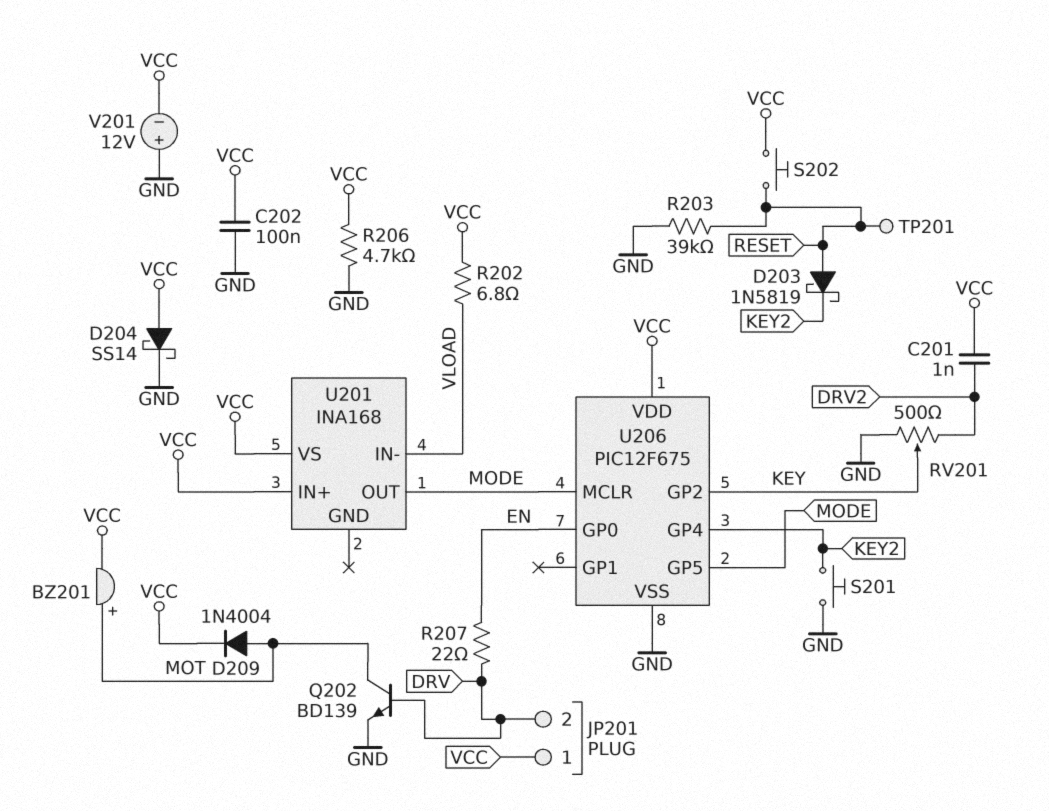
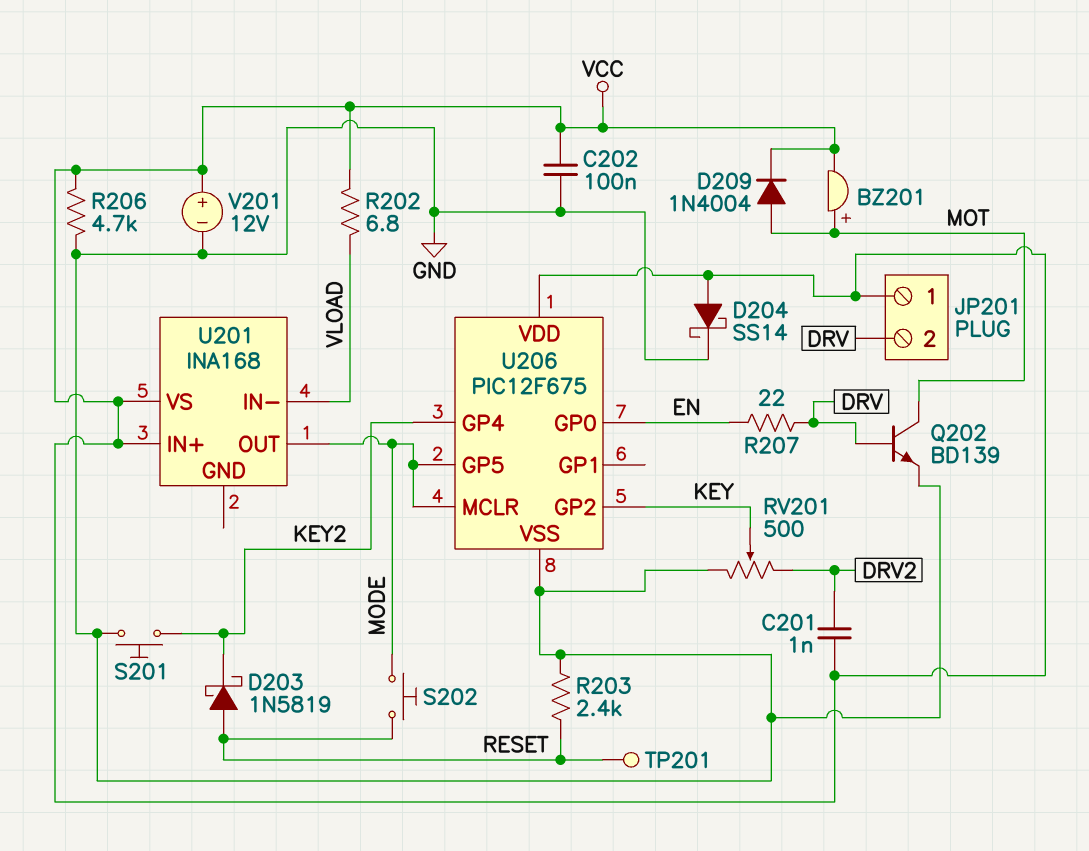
R203: 39k (GND, RESET) -> 2.4k (GND, RESET)
S202: button (RESET, VCC) -> button (MODE, RESET)
V201: 12V (plus GND, minus VCC) -> 12V (plus VCC, minus GND)

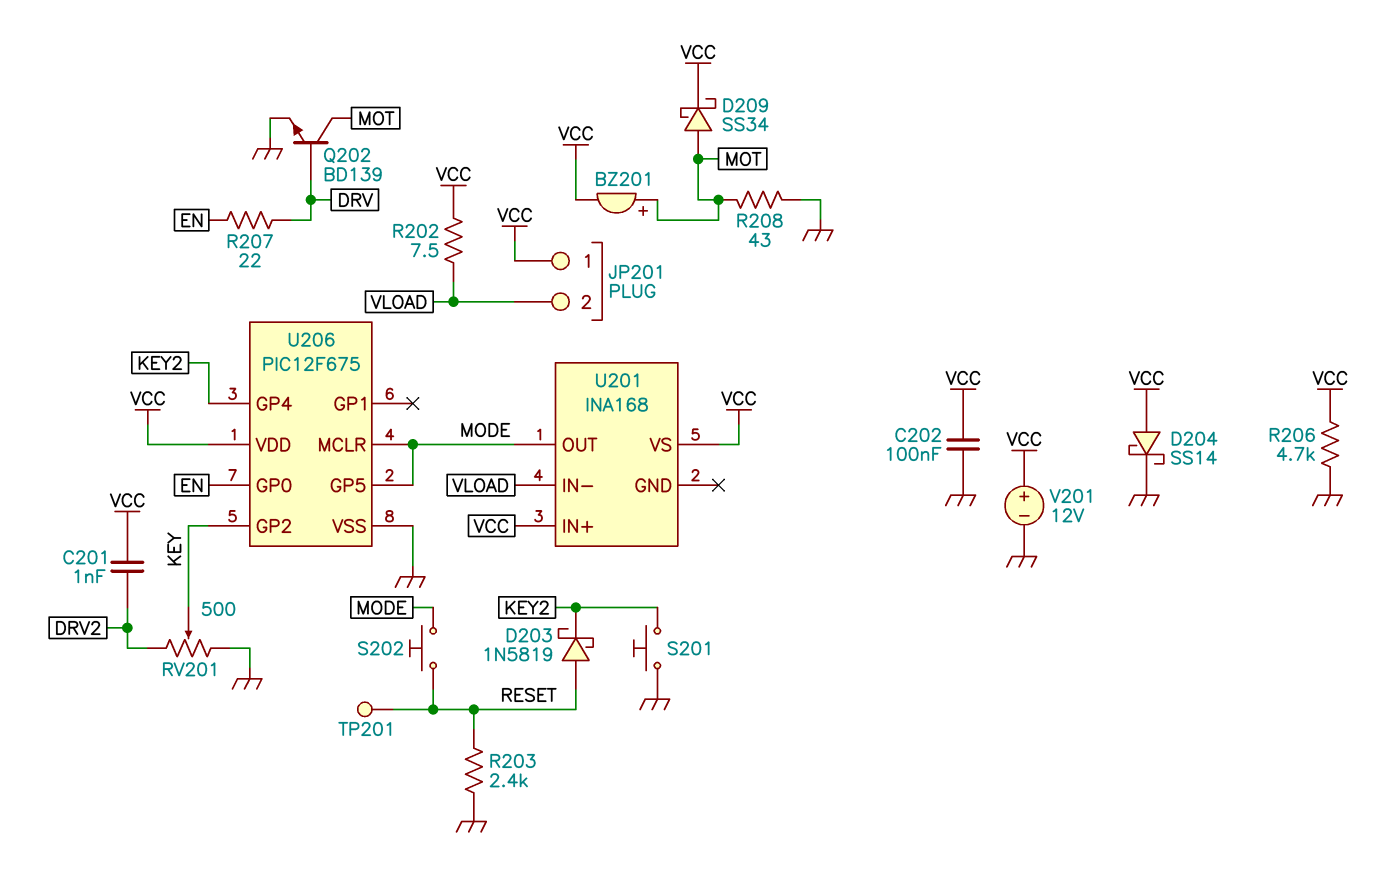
D209: diode 1N4004 (A MOT, K VCC) -> schottky SS34 (A MOT, K VCC)
JP201 pin 2: DRV -> VLOAD
R202: 6.8 (VCC, VLOAD) -> 7.5 (VCC, VLOAD)
R208: none -> 43 (GND, MOT)

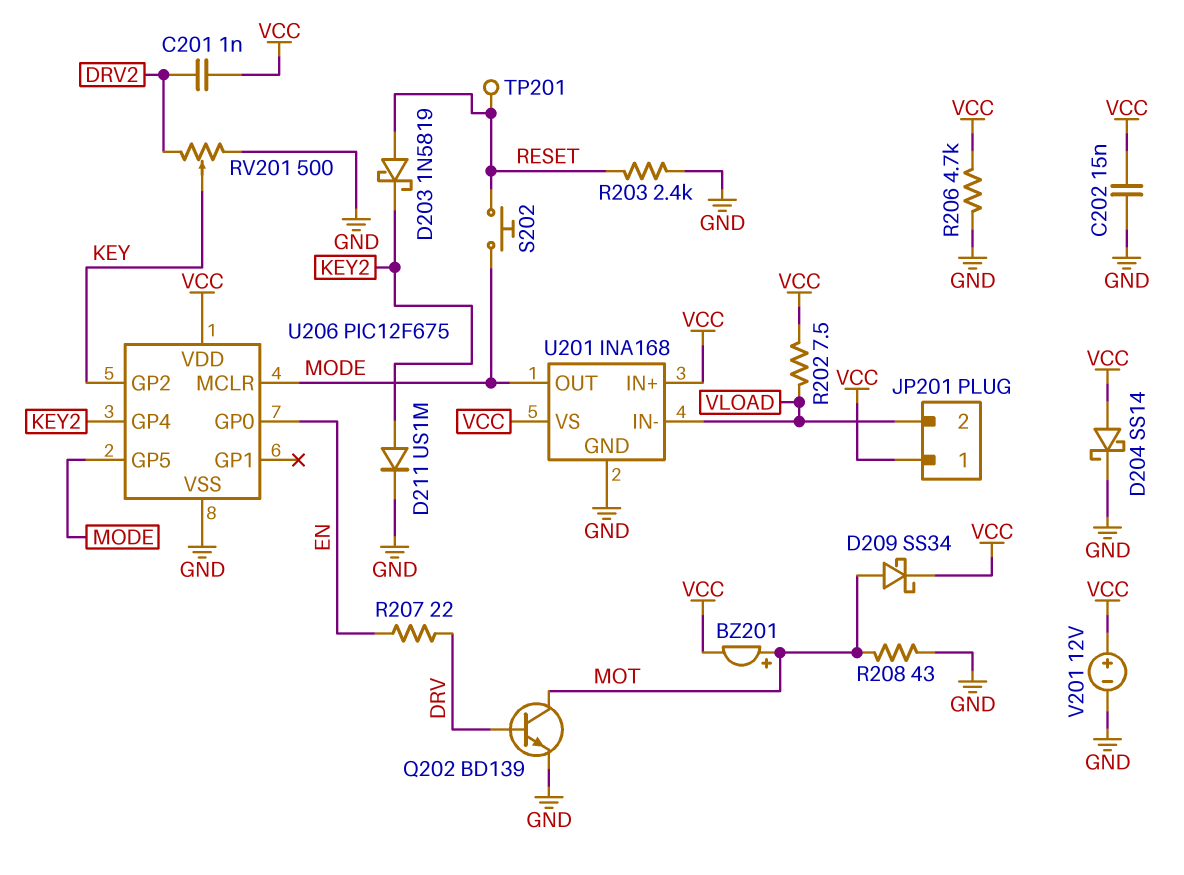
C202: 100nF (GND, VCC) -> 15nF (GND, VCC)
D211: none -> diode US1M (A KEY2, K GND)
S201: button (GND, KEY2) -> none
U201 pin GND: none -> GND

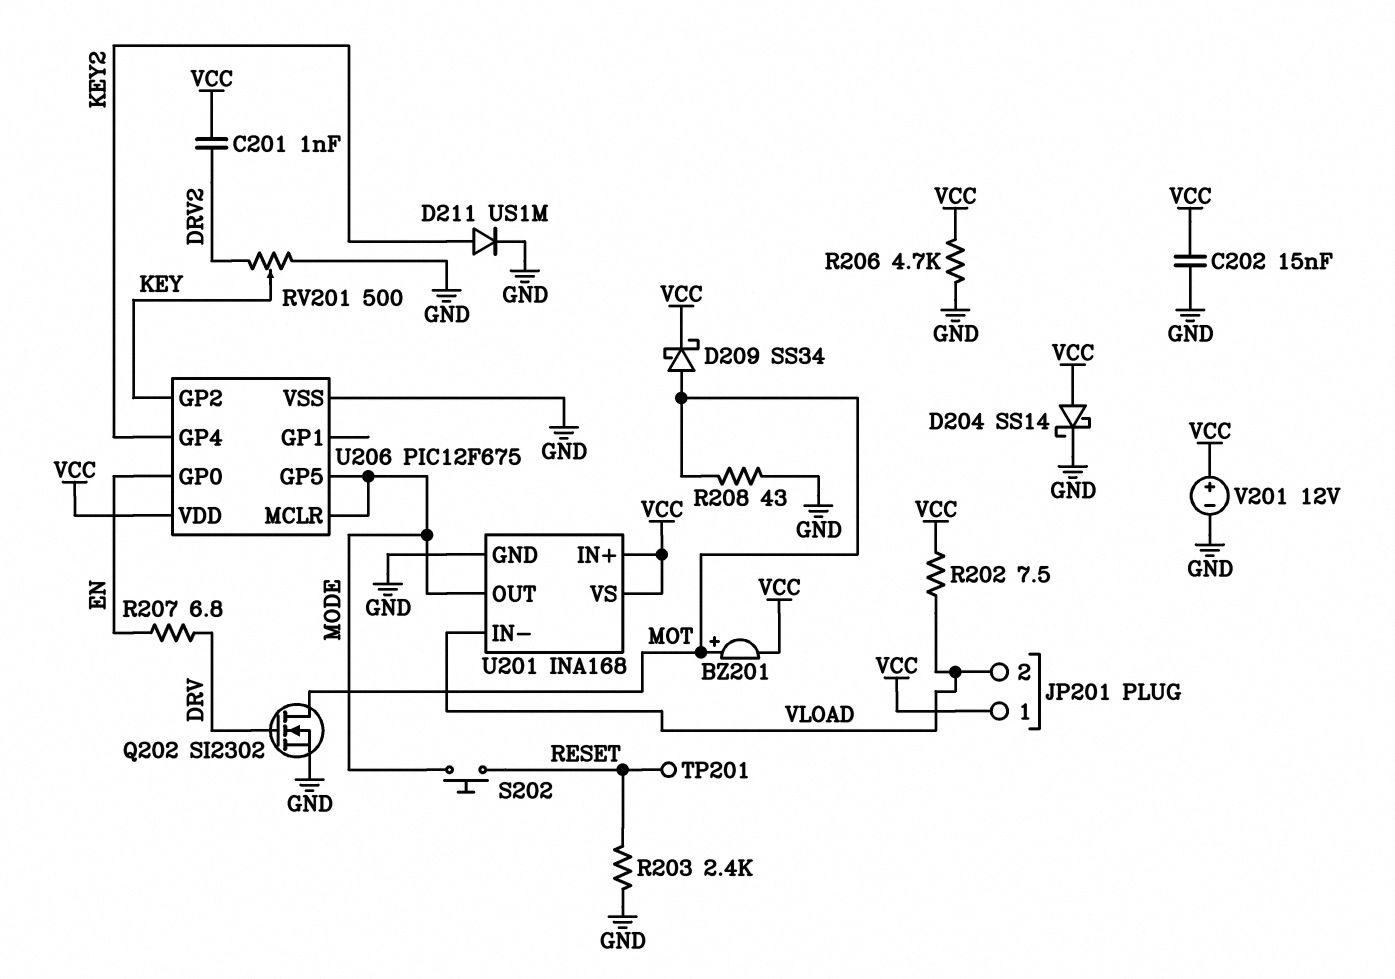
D203: schottky 1N5819 (A RESET, K KEY2) -> none
Q202: NPN BD139 (B DRV, C MOT, E GND) -> NMOS SI2302 (G DRV, D MOT, S GND)
R207: 22 (DRV, EN) -> 6.8 (DRV, EN)

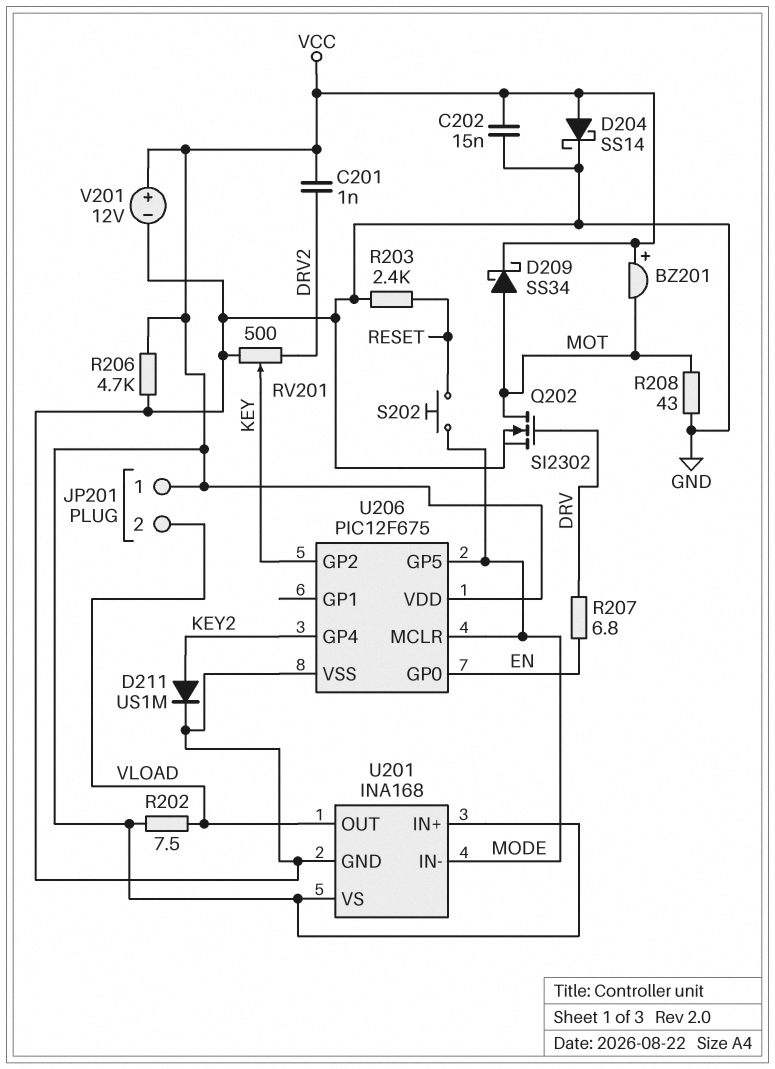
BZ201: buzzer (plus MOT, minus VCC) -> buzzer (plus VCC, minus MOT)
TP201: test point (RESET) -> none
U201 pin IN-: VLOAD -> MODE
U201 pin OUT: MODE -> VLOAD

